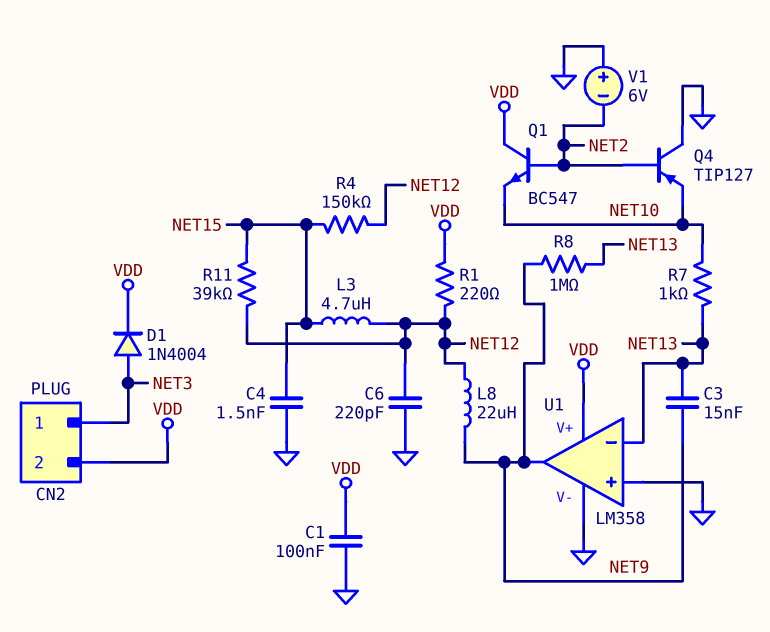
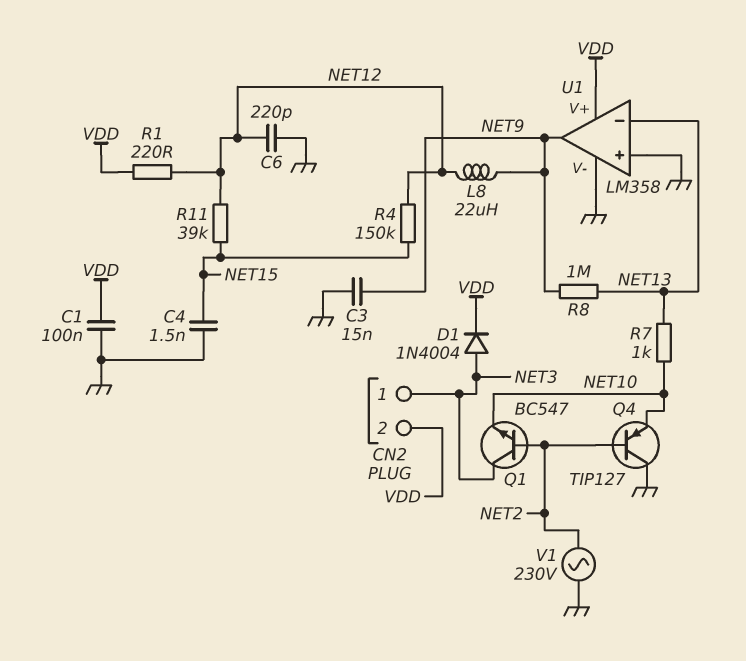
C3: 15nF (NET9, NET13) -> 15nF (GND, NET9)
L3: 4.7uH (NET12, NET15) -> none
Q1: NPN BC547 (B NET2, C VDD, E NET10) -> NPN BC547 (B NET2, C NET3, E NET10)
V1: 6V (plus GND, minus NET2) -> AC 230V (GND, NET2)

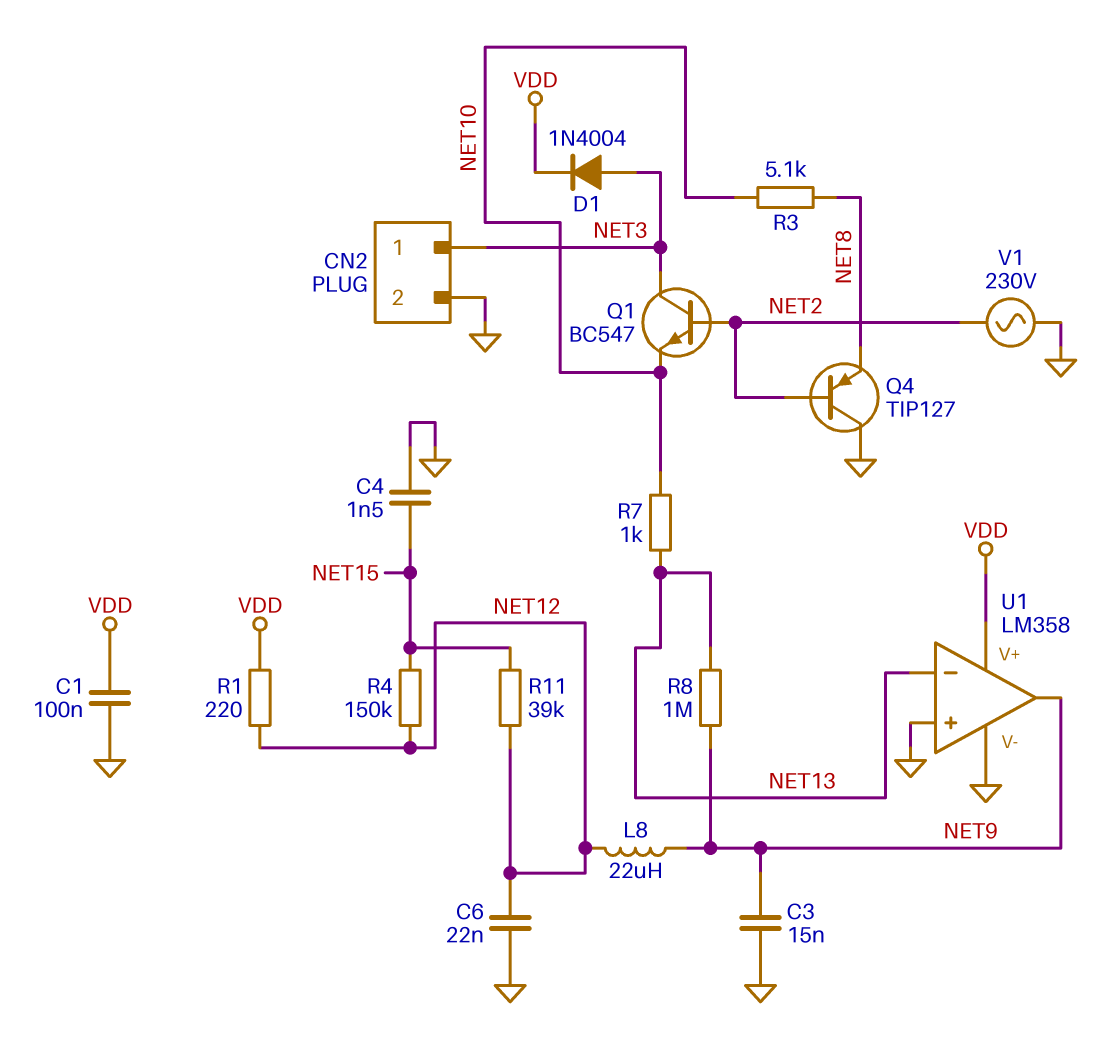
C6: 220pF (GND, NET12) -> 22nF (GND, NET12)
CN2 pin 2: VDD -> GND
Q4: PNP TIP127 (B NET2, C GND, E NET10) -> PNP TIP127 (B NET2, C GND, E NET8)
R3: none -> 5.1k (NET8, NET10)

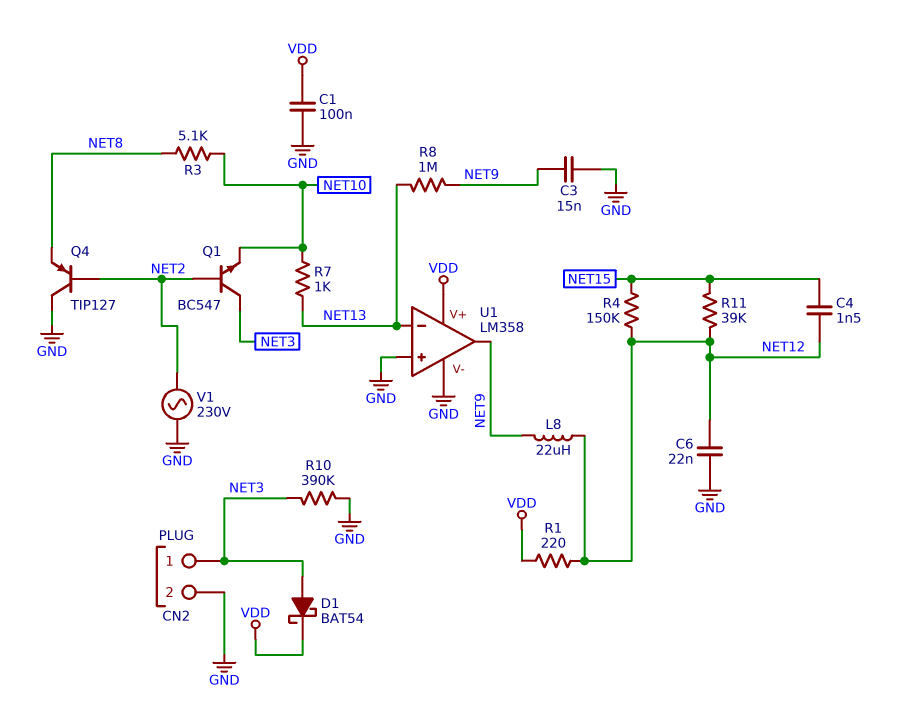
C4: 1.5nF (GND, NET15) -> 1.5nF (NET12, NET15)
D1: diode 1N4004 (A NET3, K VDD) -> schottky BAT54 (A NET3, K VDD)
R10: none -> 390k (GND, NET3)

